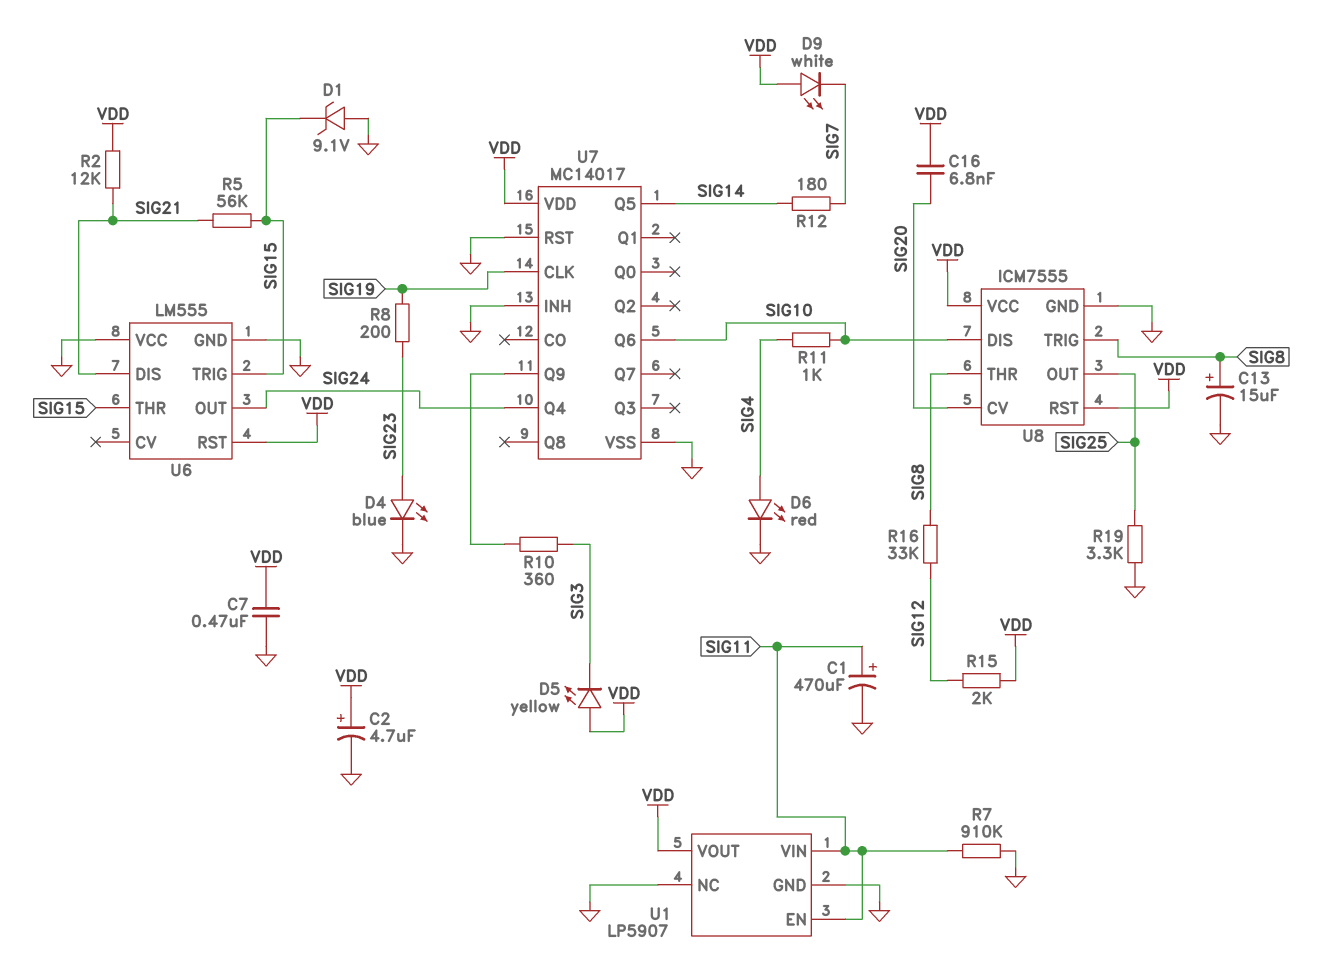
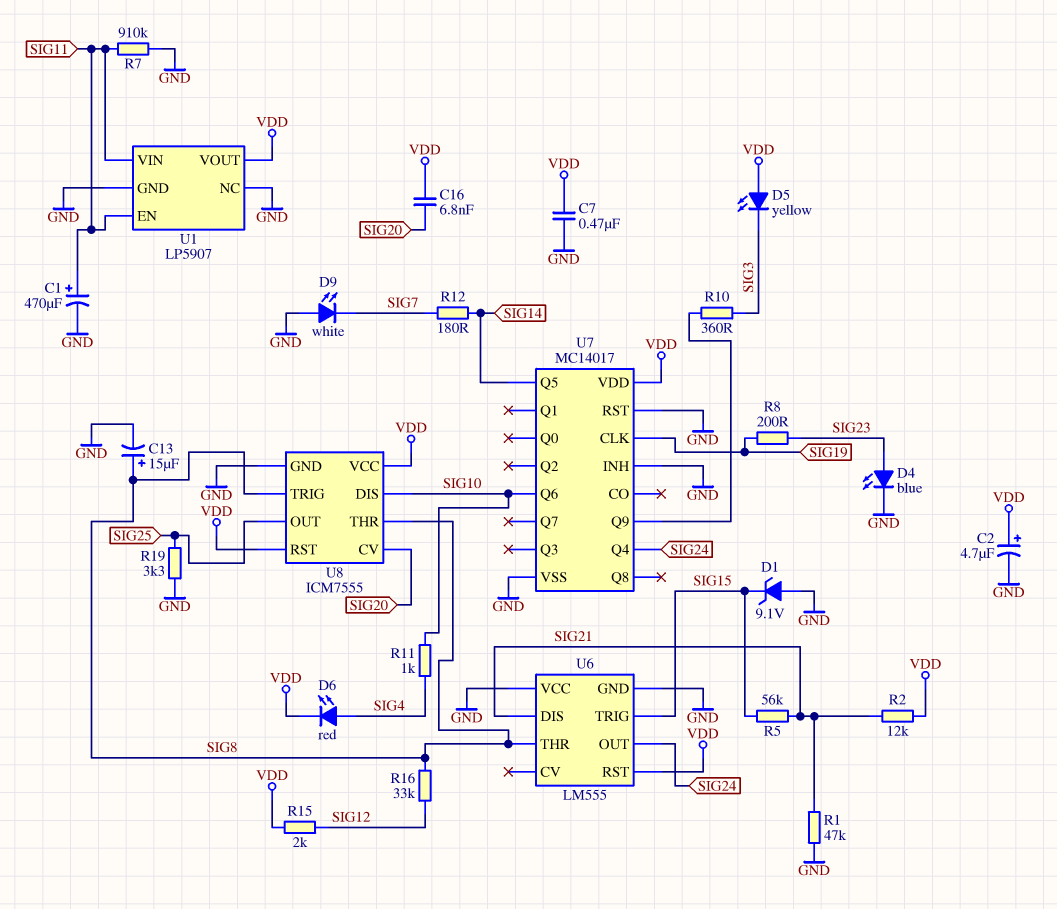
D6: LED red (A SIG4, K GND) -> LED red (A SIG4, K VDD)
D9: LED white (A VDD, K SIG7) -> LED white (A GND, K SIG7)
R1: none -> 47k (GND, SIG21)
U6 pin THR: SIG15 -> SIG8

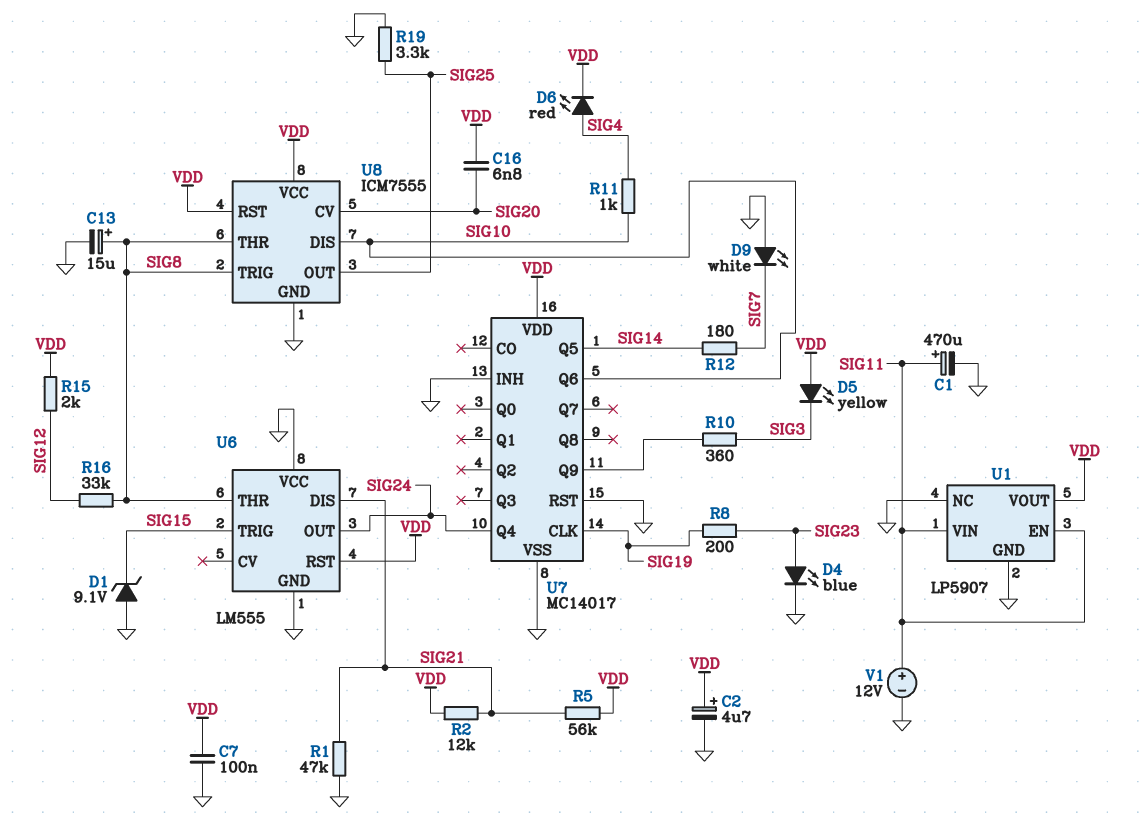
C7: 470nF (GND, VDD) -> 100nF (GND, VDD)
R5: 56k (SIG15, SIG21) -> 56k (SIG21, VDD)
R7: 910k (GND, SIG11) -> none
V1: none -> 12V (plus SIG11, minus GND)

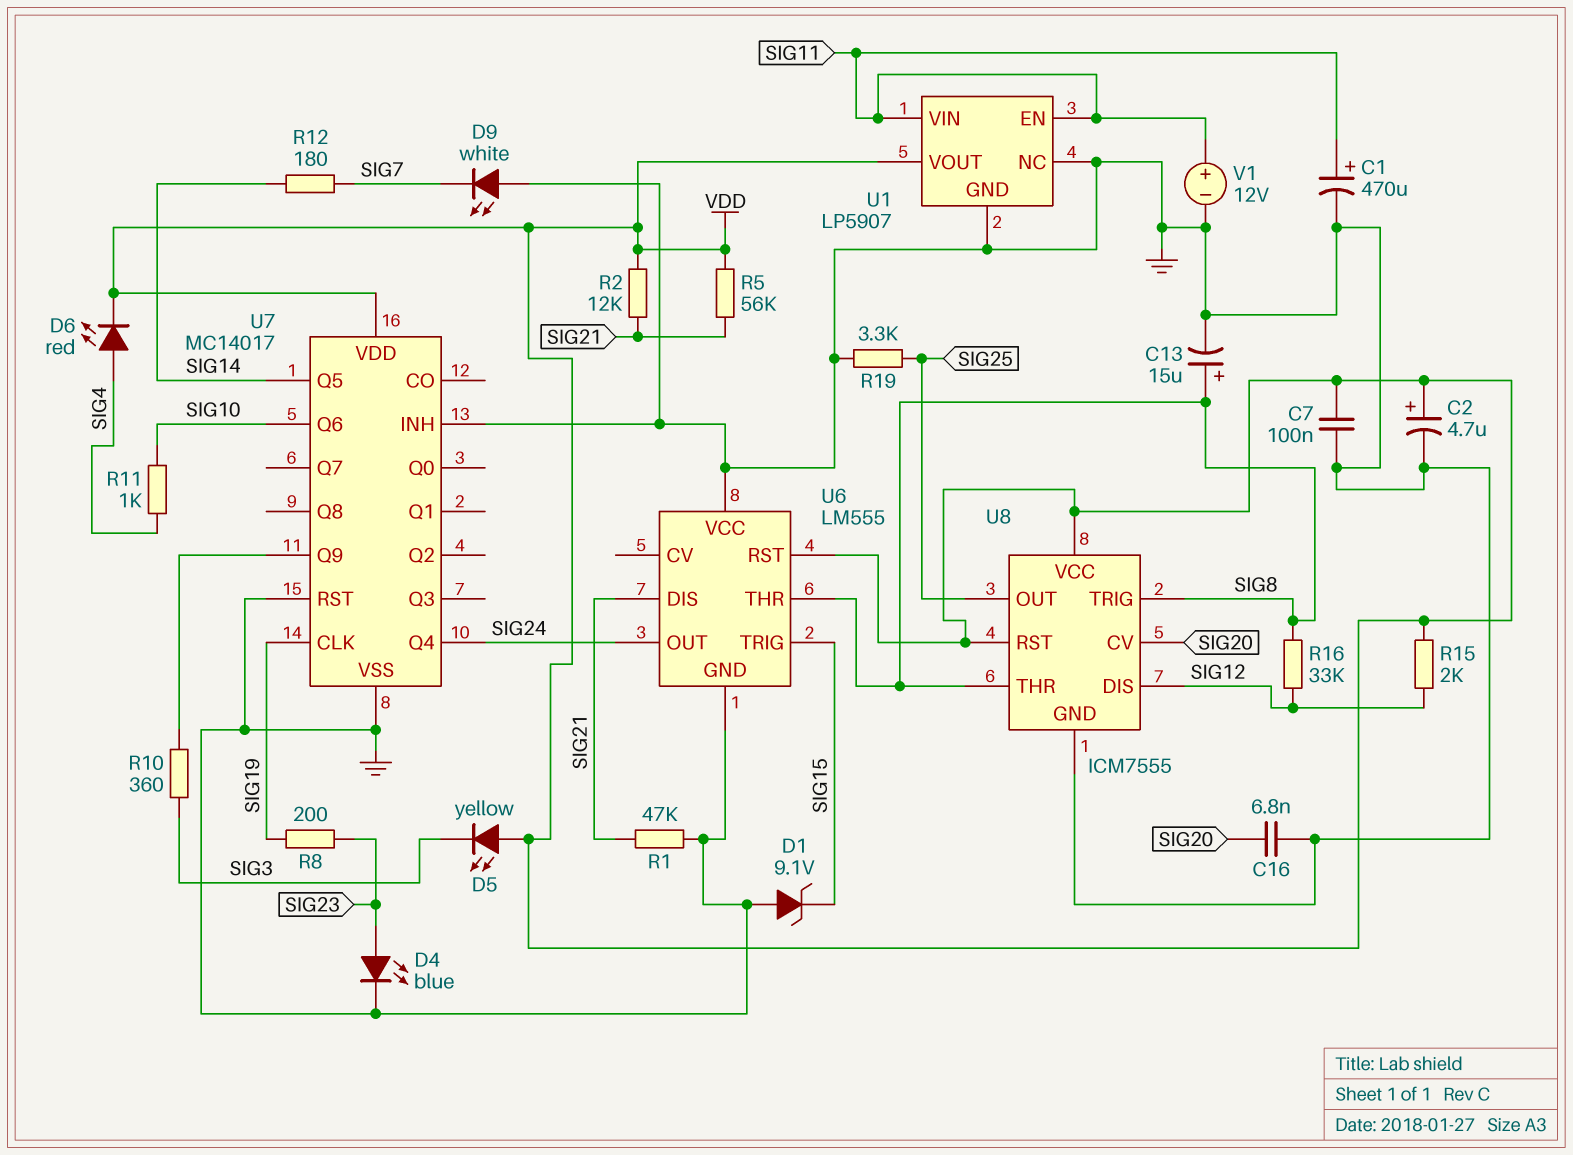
C16: 6.8nF (SIG20, VDD) -> 6.8nF (GND, SIG20)
U8 pin DIS: SIG10 -> SIG12

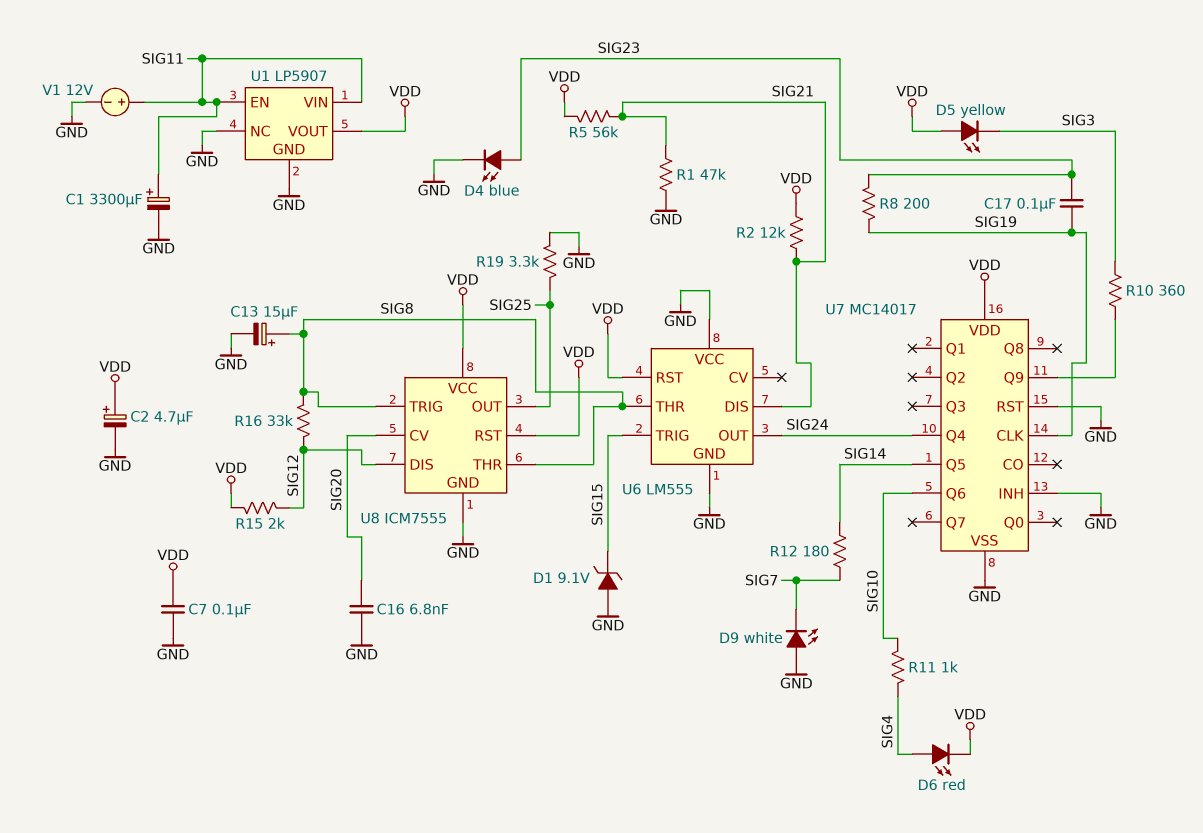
C1: 470uF (plus SIG11, minus GND) -> 3300uF (plus SIG11, minus GND)
C17: none -> 100nF (SIG19, SIG23)

